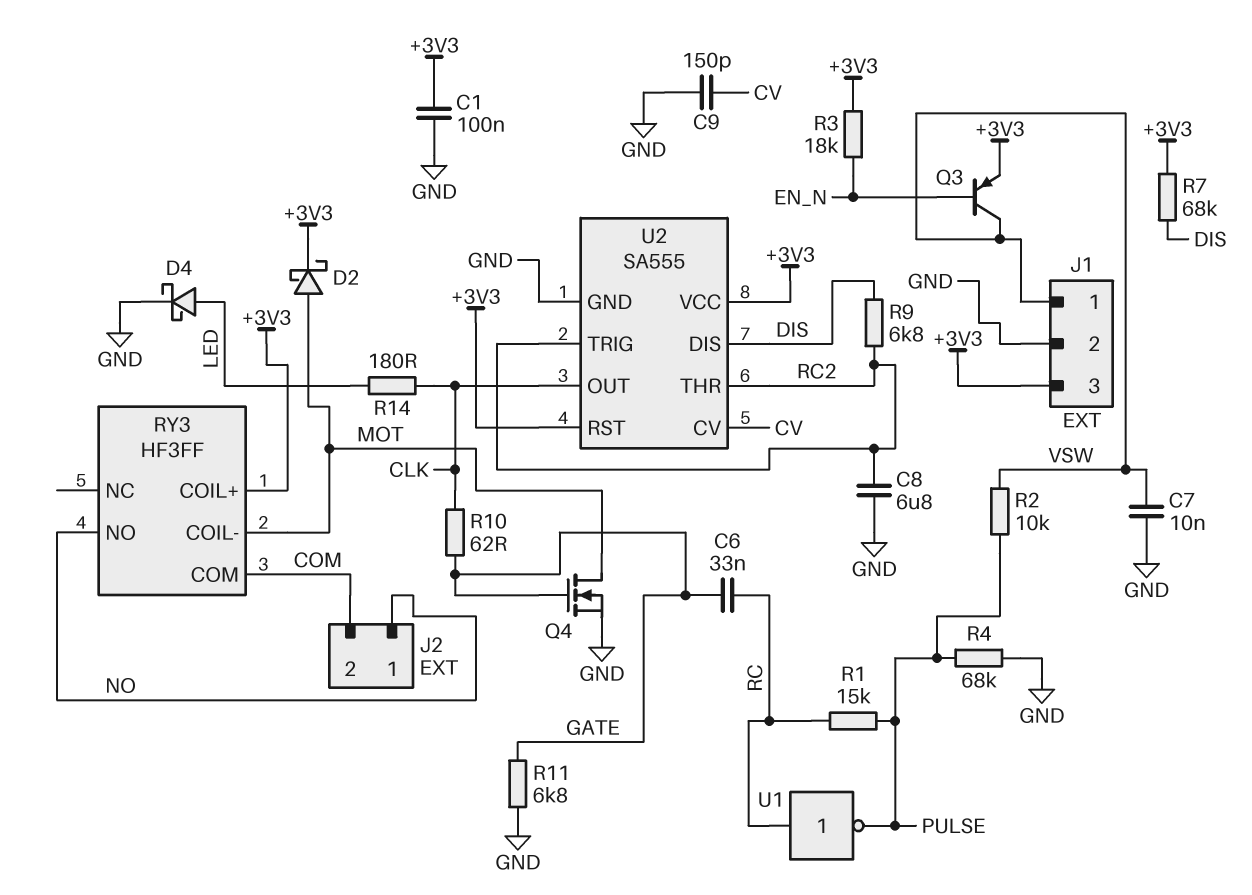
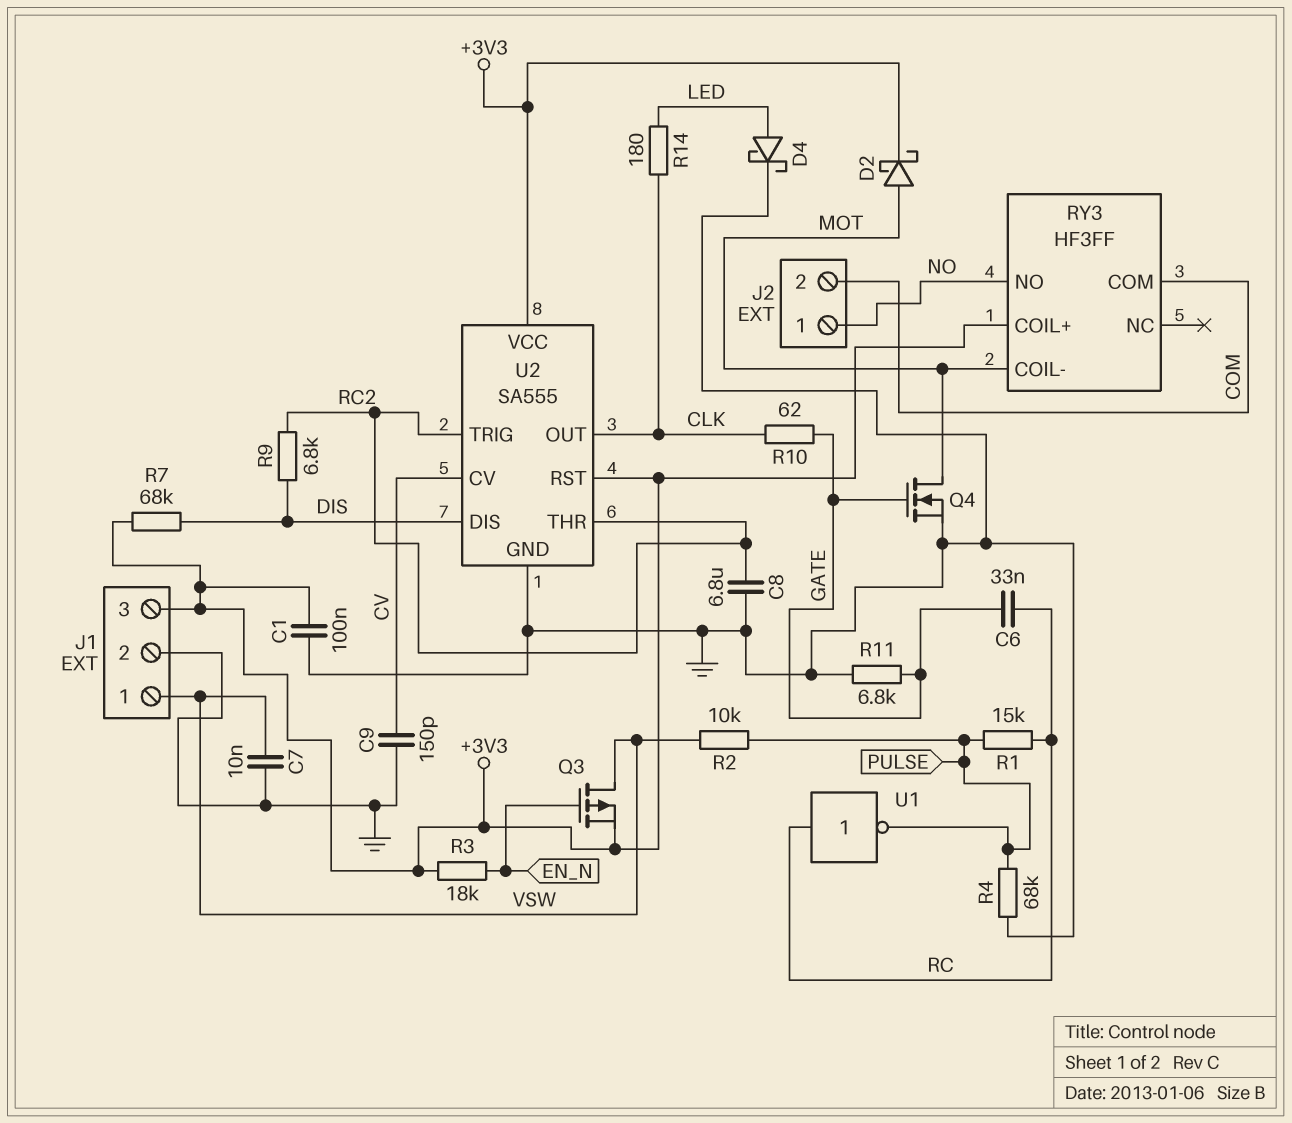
Q3: PNP (B EN_N, C VSW, E +3V3) -> PMOS (G EN_N, D VSW, S +3V3)

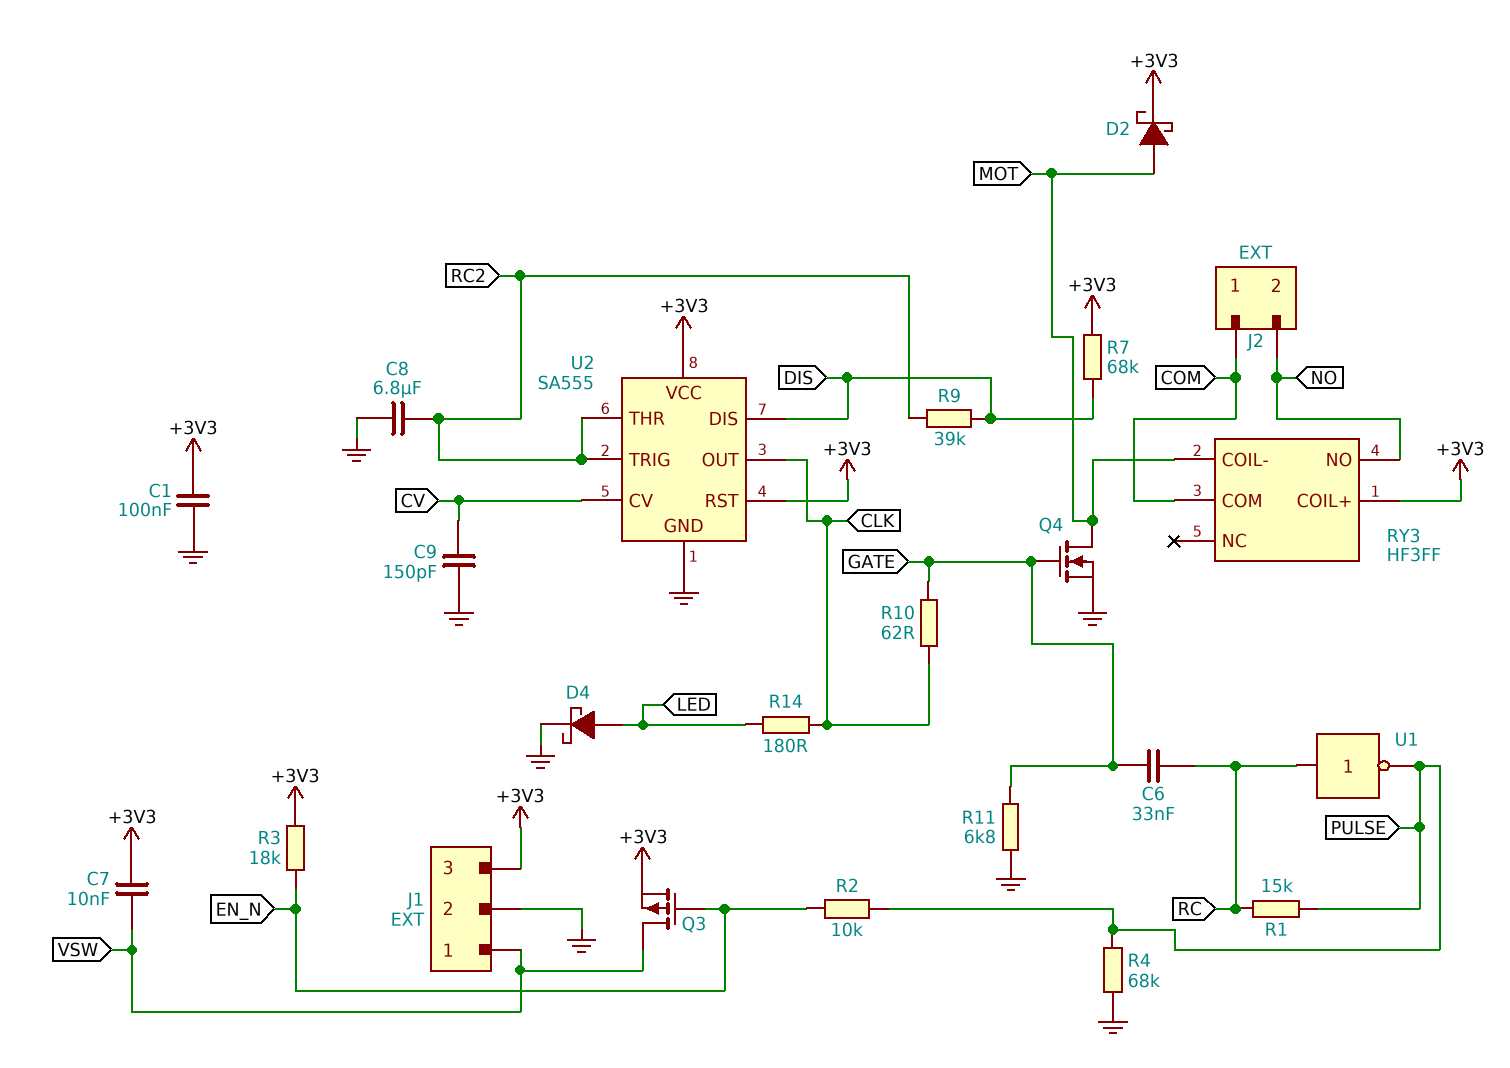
C7: 10nF (GND, VSW) -> 10nF (+3V3, VSW)
J2 pin 1: NO -> COM
J2 pin 2: COM -> NO
R2: 10k (PULSE, VSW) -> 10k (EN_N, PULSE)
R9: 6.8k (DIS, RC2) -> 39k (DIS, RC2)

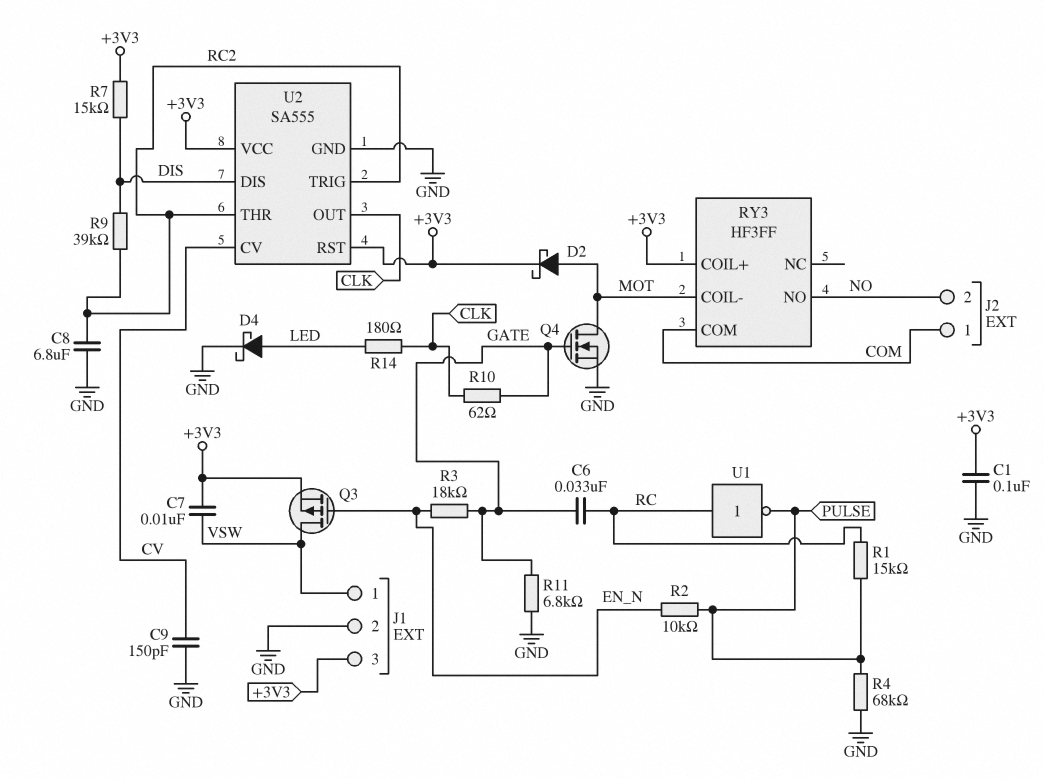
R3: 18k (+3V3, EN_N) -> 18k (EN_N, GATE)
R7: 68k (+3V3, DIS) -> 15k (+3V3, DIS)

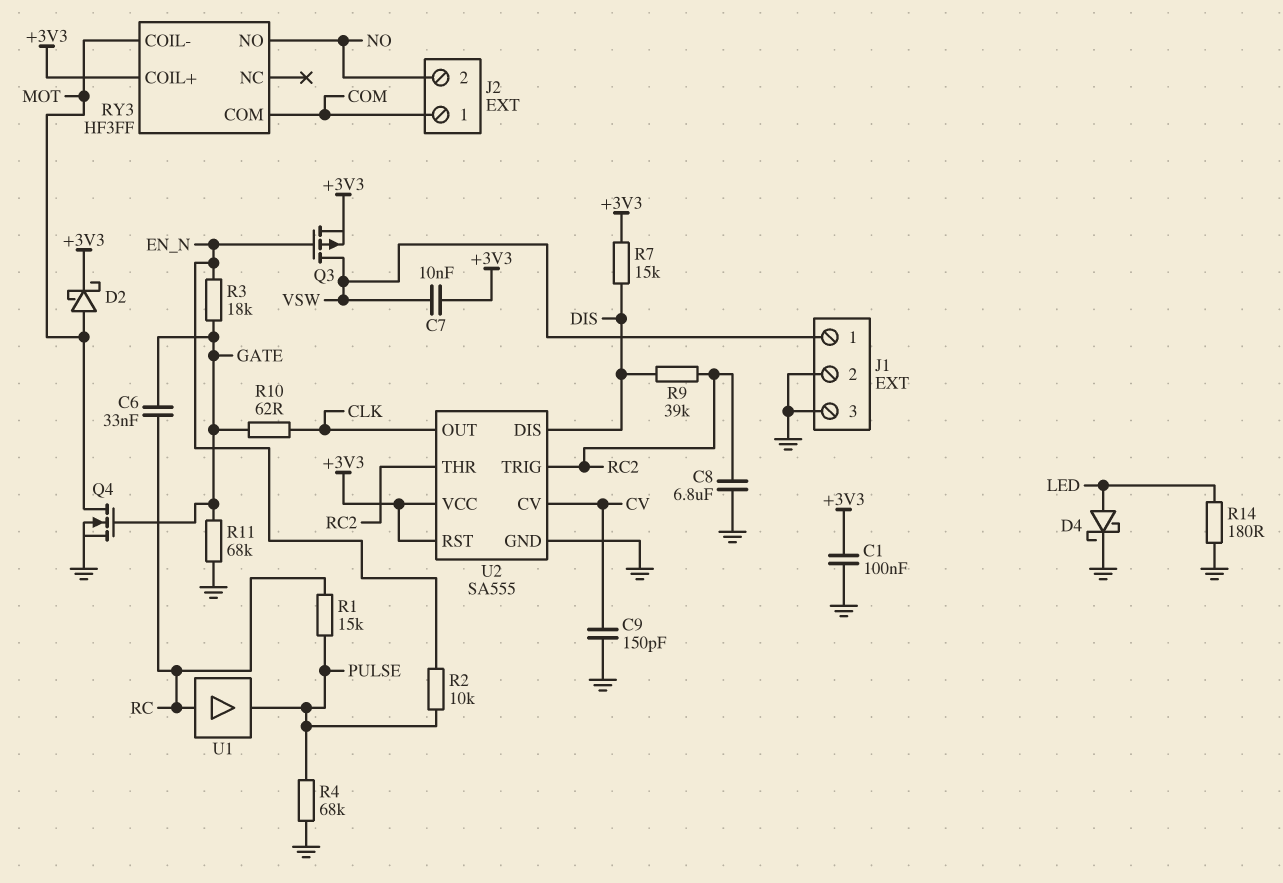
J1 pin 3: +3V3 -> GND
R11: 6.8k (GATE, GND) -> 68k (GATE, GND)
R14: 180 (CLK, LED) -> 180 (GND, LED)
U1: NOT (in RC, out PULSE) -> buffer (in RC, out PULSE)

